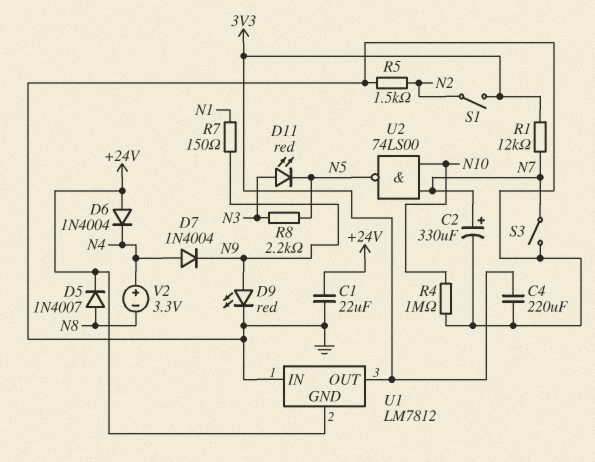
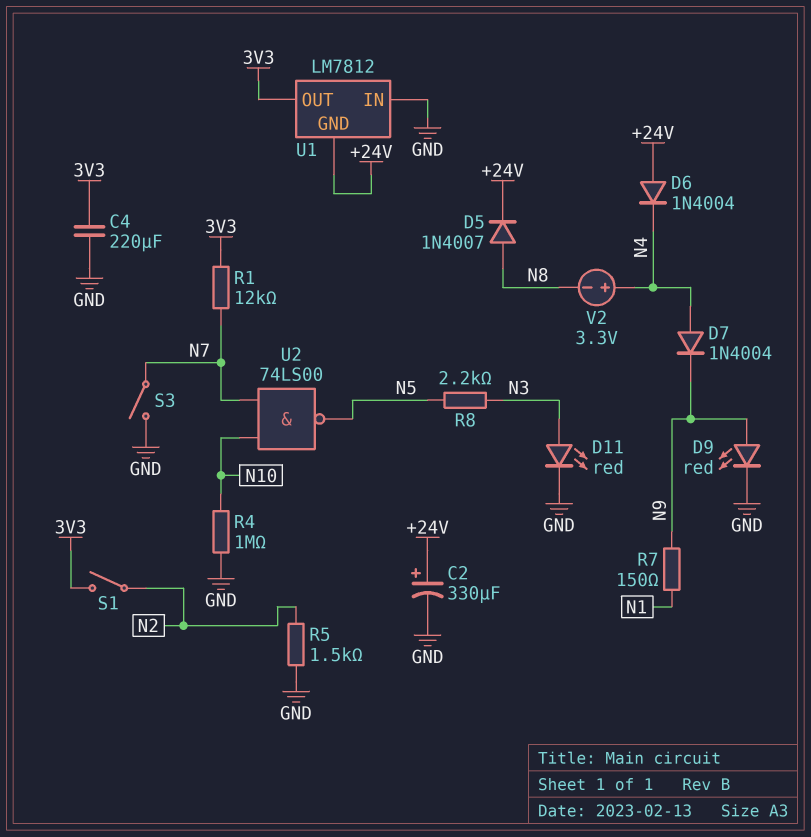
C1: 22uF (+24V, GND) -> none
C2: 330uF (plus N7, minus GND) -> 330uF (plus +24V, minus GND)
D11: LED red (A N3, K N5) -> LED red (A N3, K GND)

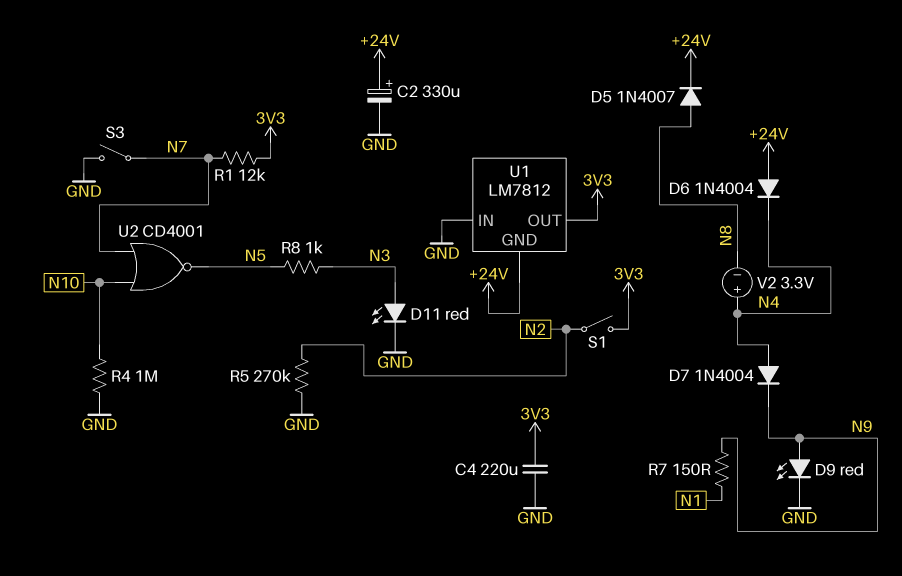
R5: 1.5k (GND, N2) -> 270k (GND, N2)
R8: 2.2k (N3, N5) -> 1k (N3, N5)
U2: NAND 74LS00 (in N7, in N10, out N5) -> NOR CD4001 (in N7, in N10, out N5)

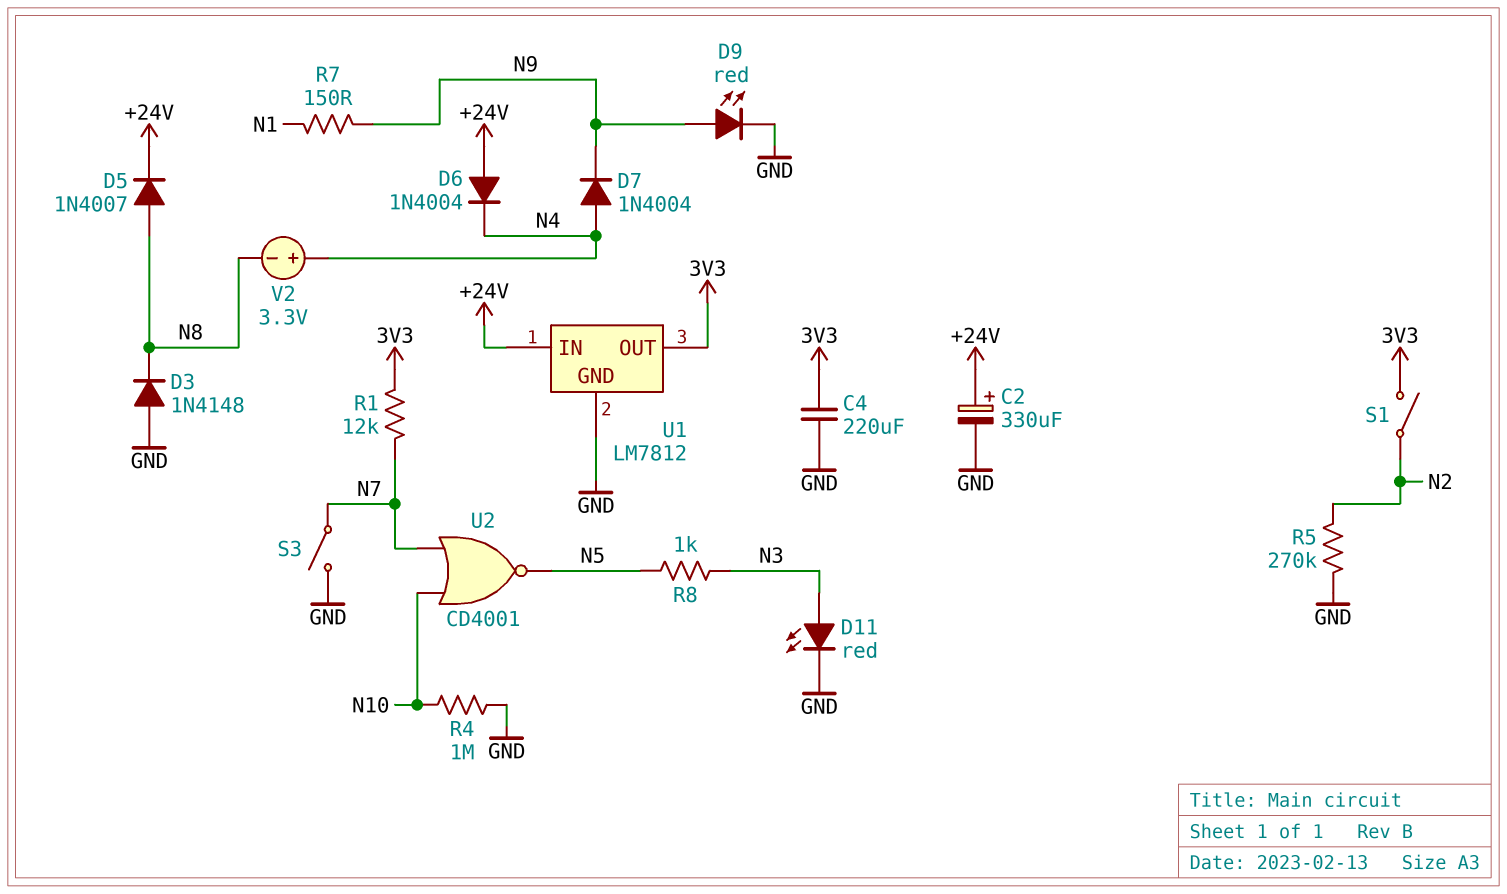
D3: none -> diode 1N4148 (A GND, K N8)
U1 pin GND: +24V -> GND
U1 pin IN: GND -> +24V

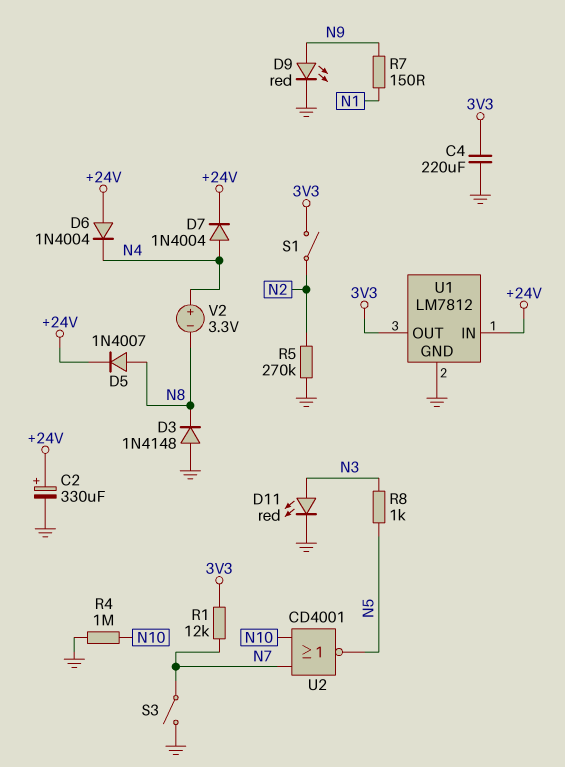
D7: diode 1N4004 (A N4, K N9) -> diode 1N4004 (A N4, K +24V)

